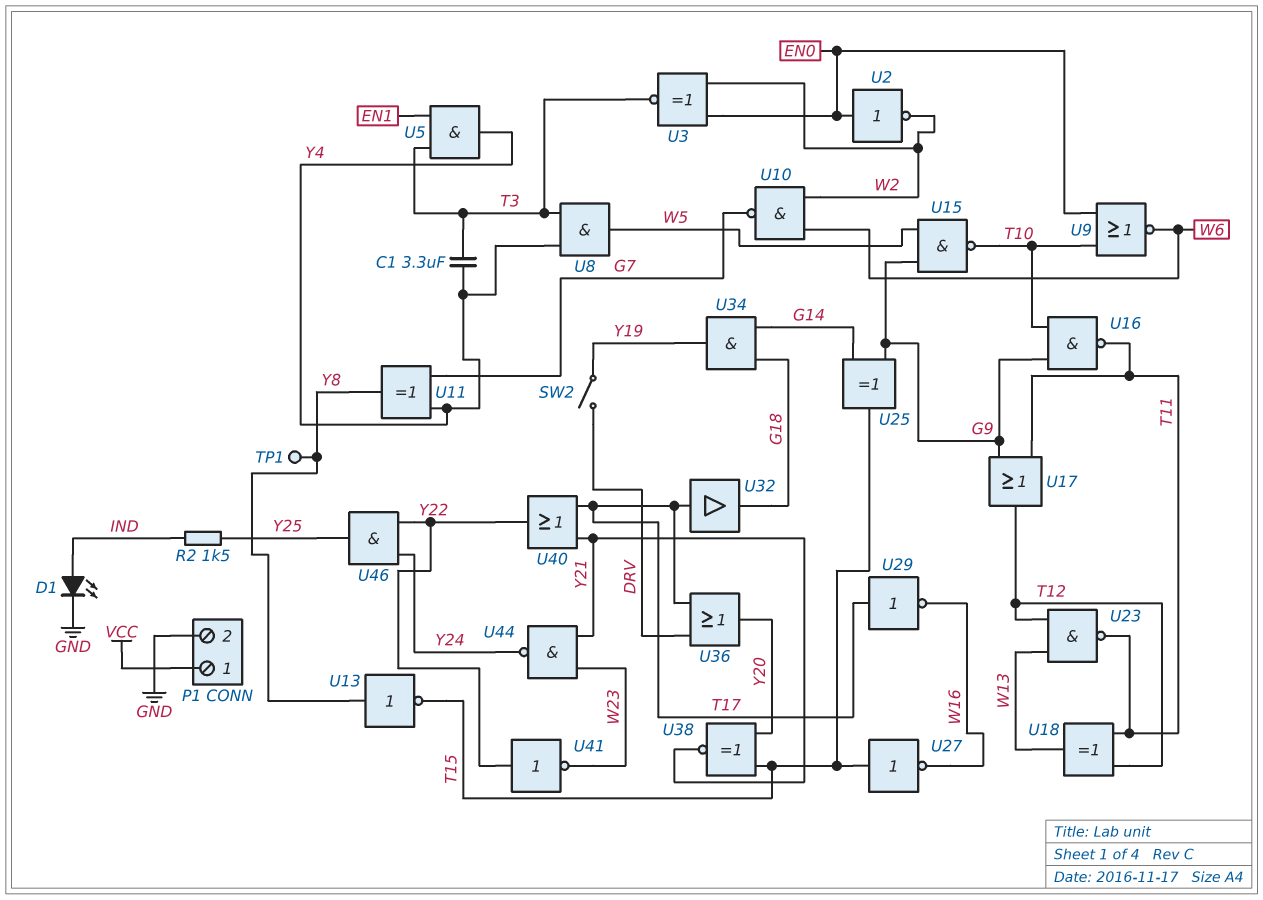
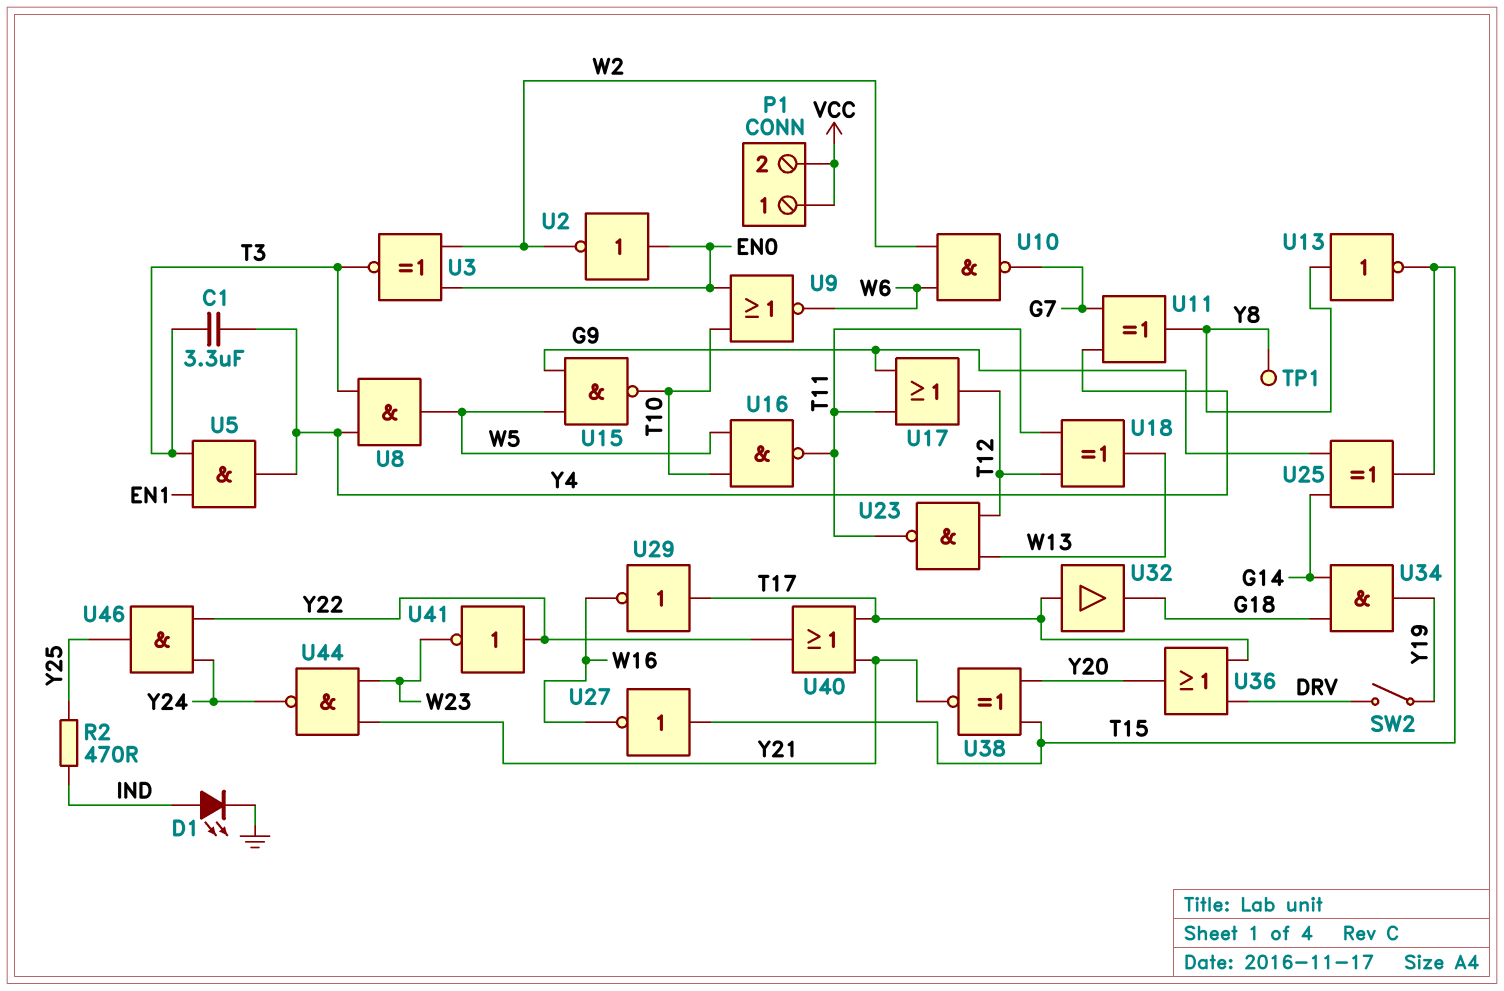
P1 pin 2: GND -> VCC
R2: 1.5k (IND, Y25) -> 470 (IND, Y25)
U16: NAND (in G9, in T10, out T11) -> NAND (in T10, in W5, out T11)

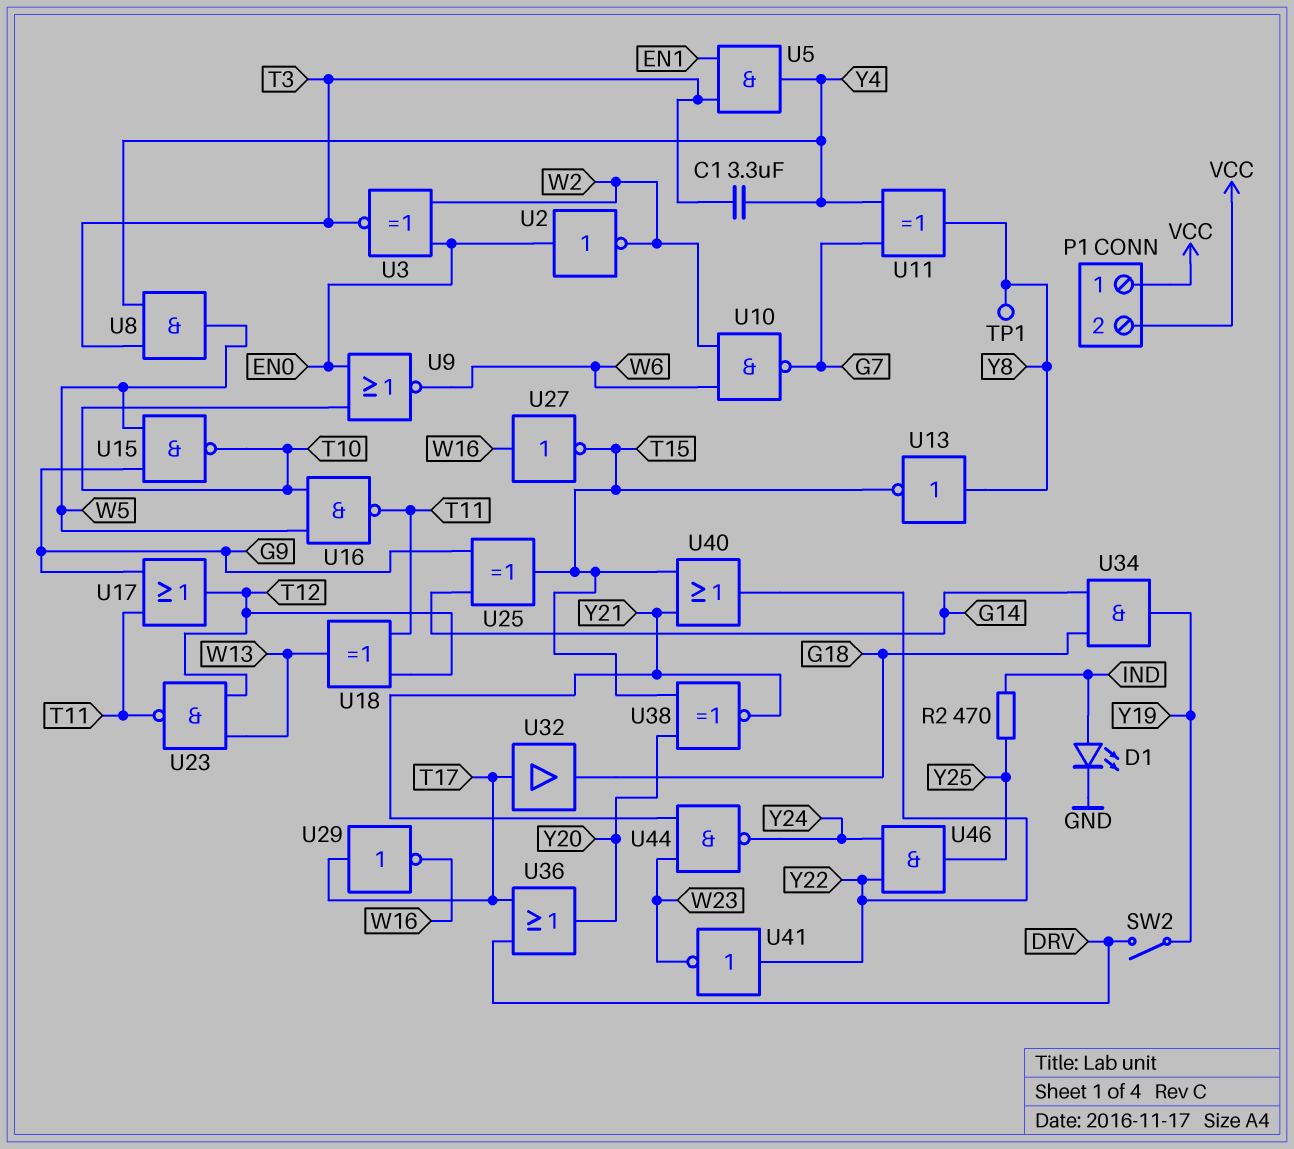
U27: NOT (in T15, out W16) -> NOT (in W16, out T15)
U40: OR (in T17, in Y21, out Y22) -> OR (in T15, in Y21, out Y22)

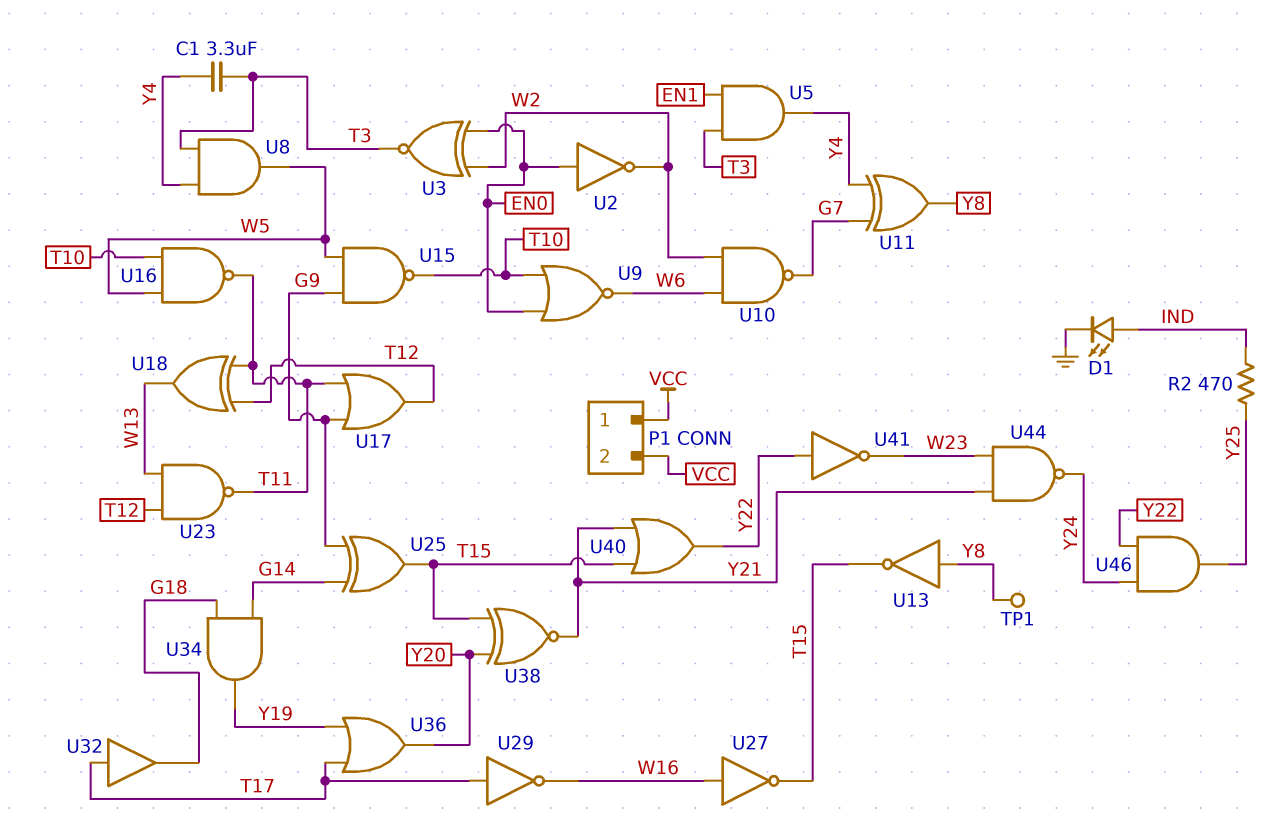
SW2: switch (DRV, Y19) -> none
U36: OR (in DRV, in T17, out Y20) -> OR (in T17, in Y19, out Y20)

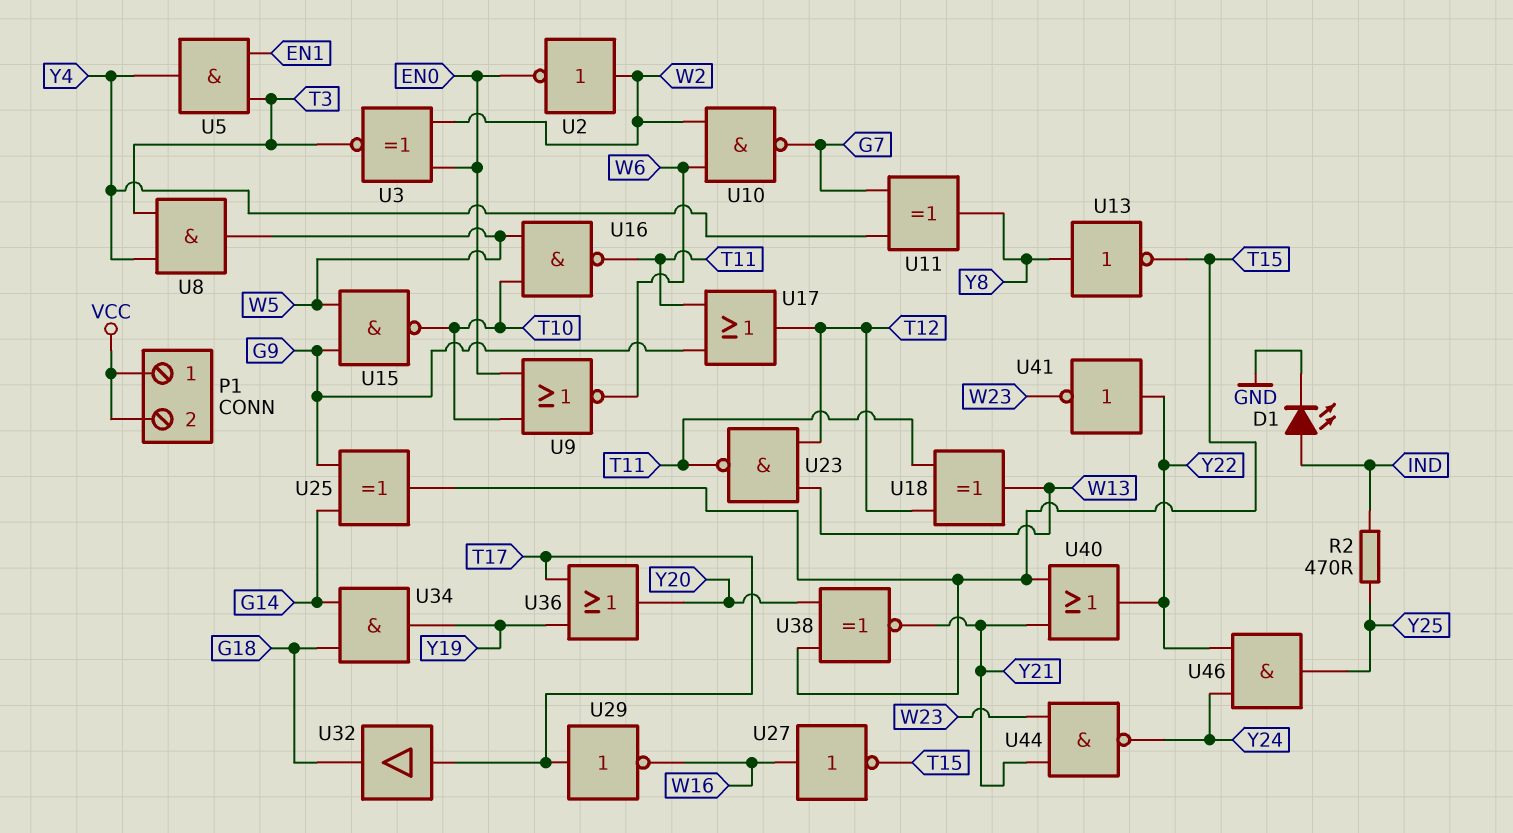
C1: 3.3uF (T3, Y4) -> none
TP1: test point (Y8) -> none
U2: NOT (in EN0, out W2) -> NOT (in W2, out EN0)

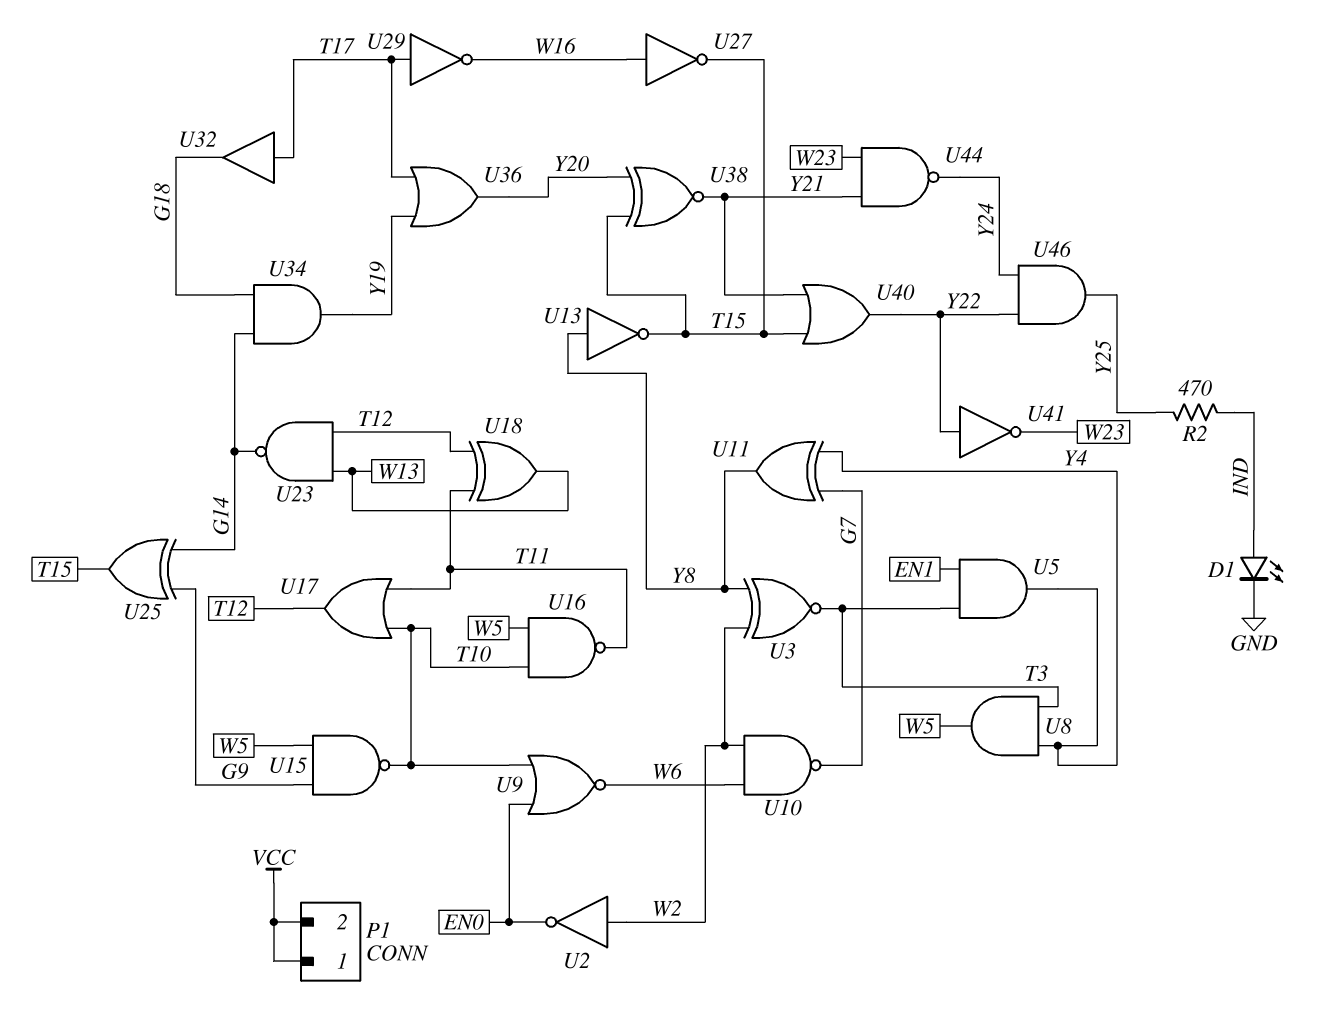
U3: XNOR (in EN0, in W2, out T3) -> XNOR (in W2, in Y8, out T3)
U17: OR (in G9, in T11, out T12) -> OR (in T10, in T11, out T12)
U23: NAND (in T12, in W13, out T11) -> NAND (in T12, in W13, out G14)

